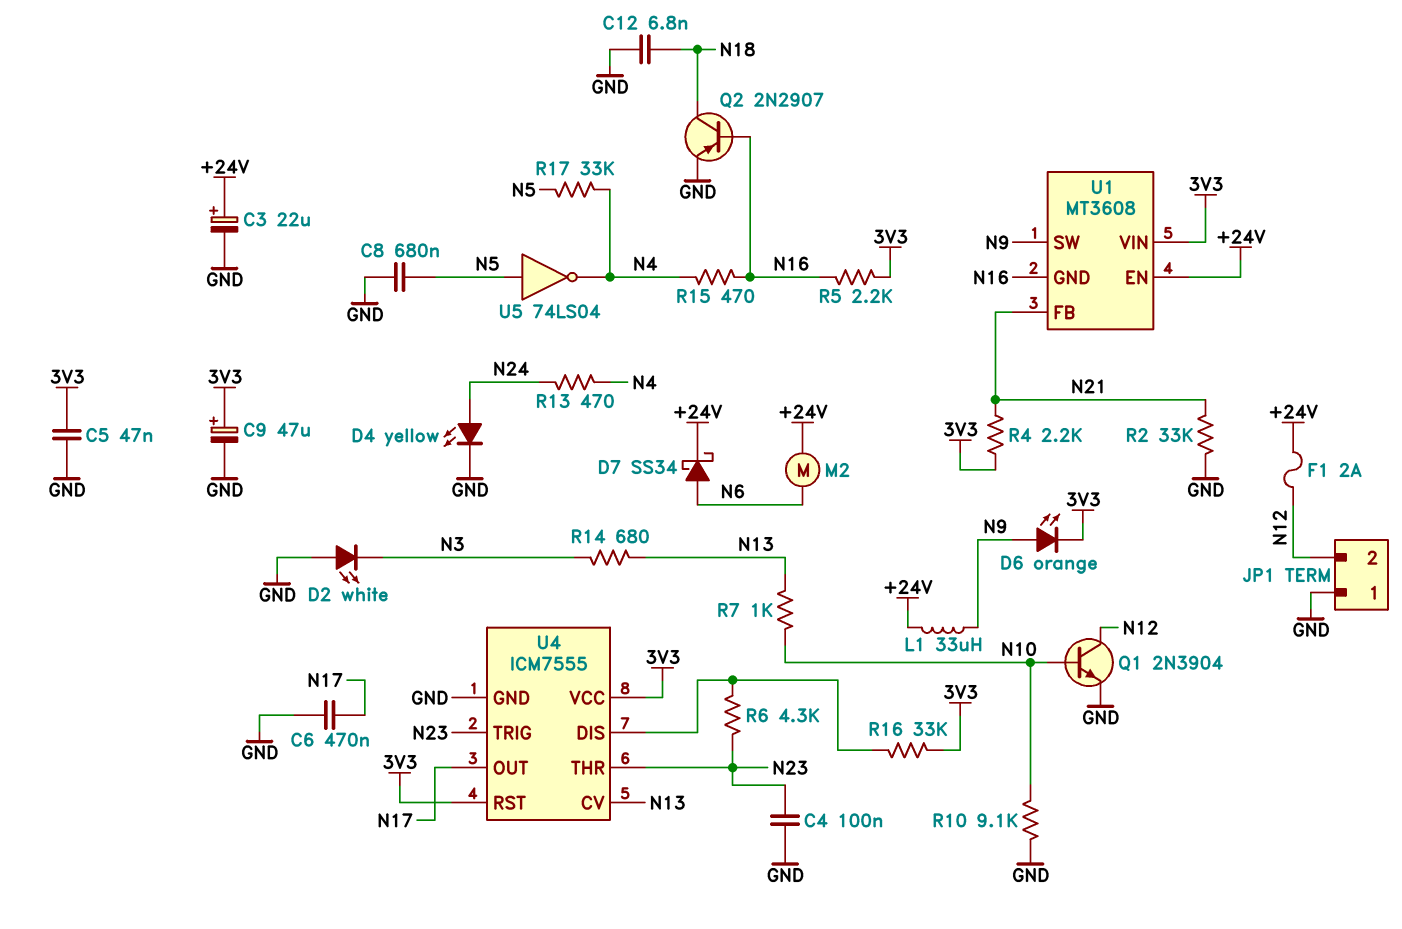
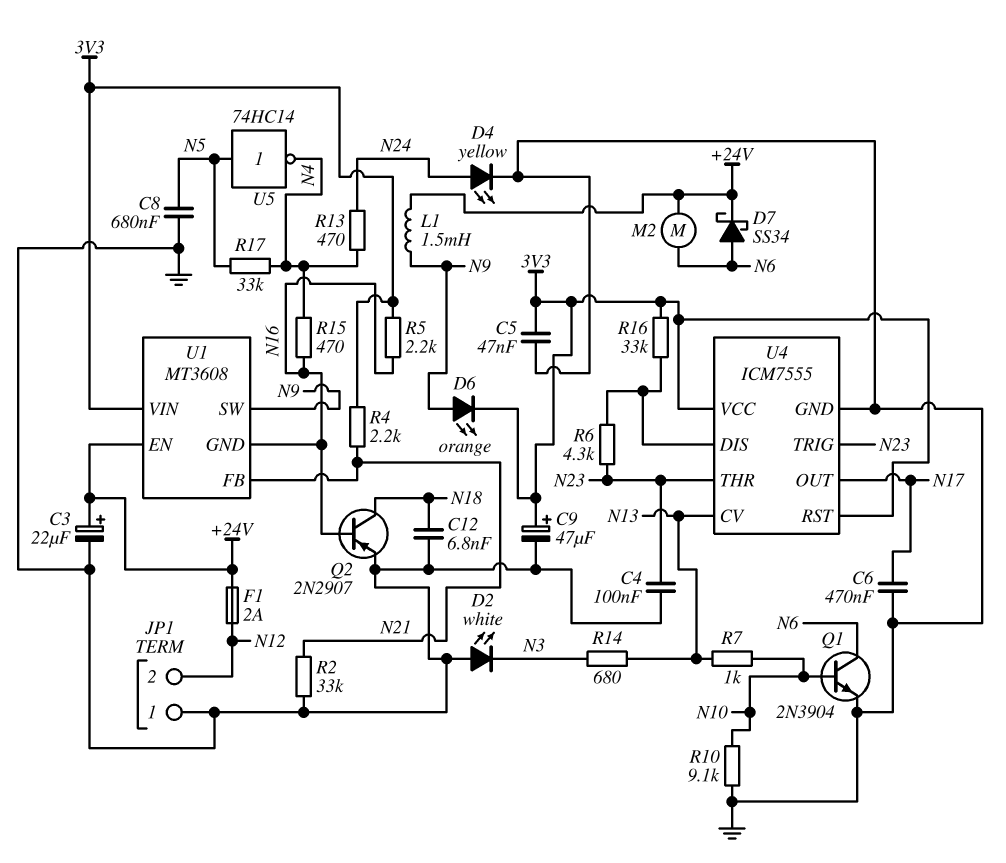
L1: 33uH (+24V, N9) -> 1.5mH (+24V, N9)
Q1: NPN 2N3904 (B N10, C N12, E GND) -> NPN 2N3904 (B N10, C N6, E GND)
U5: NOT 74LS04 (in N5, out N4) -> NOT 74HC14 (in N5, out N4)

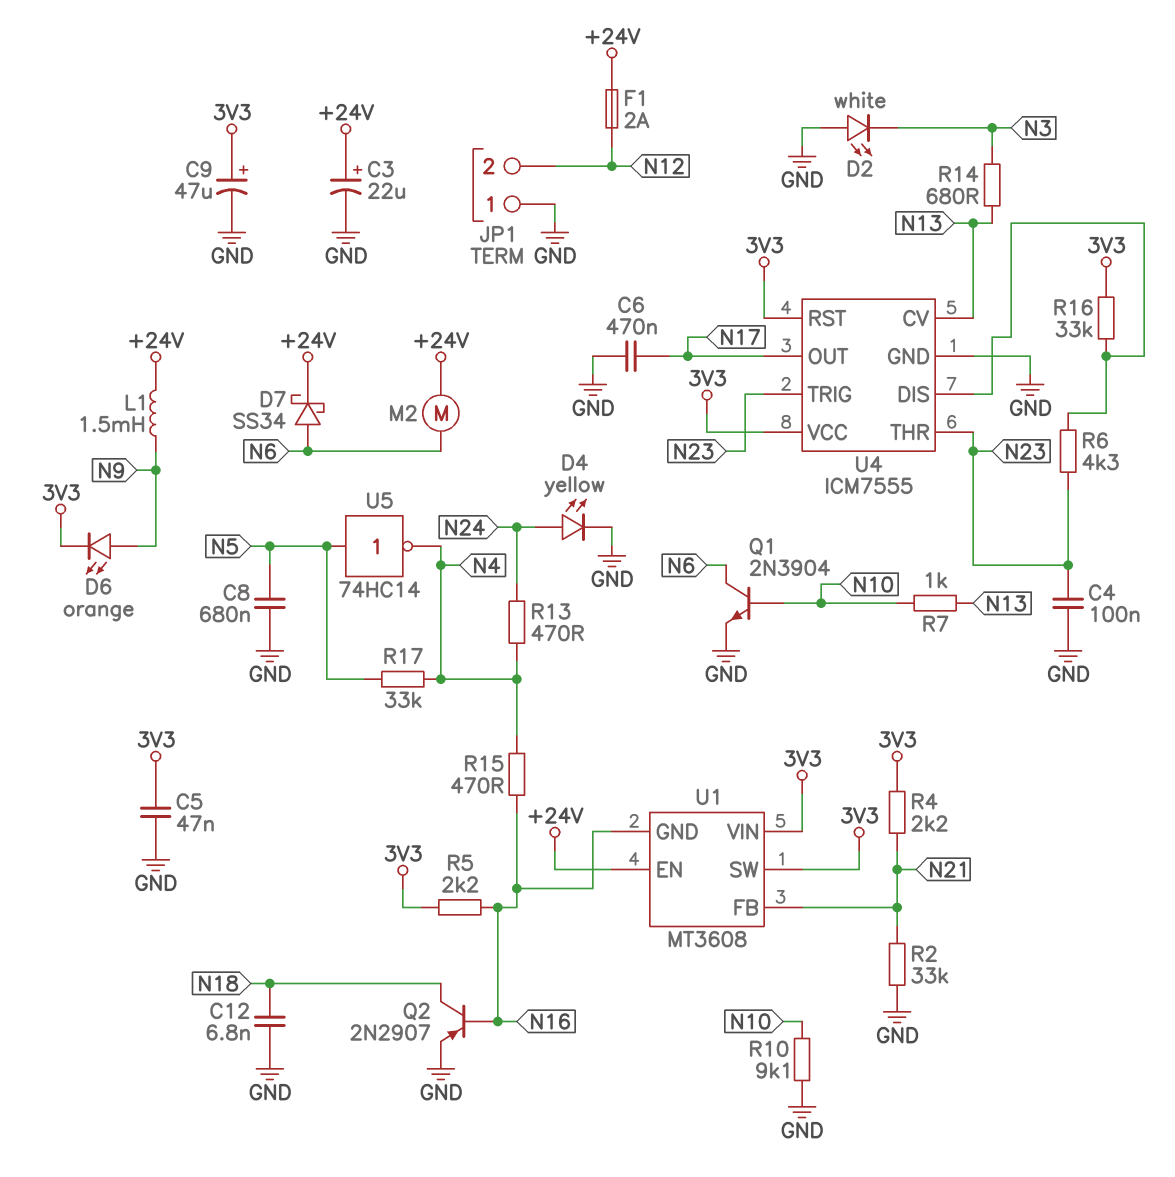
U1 pin SW: N9 -> 3V3

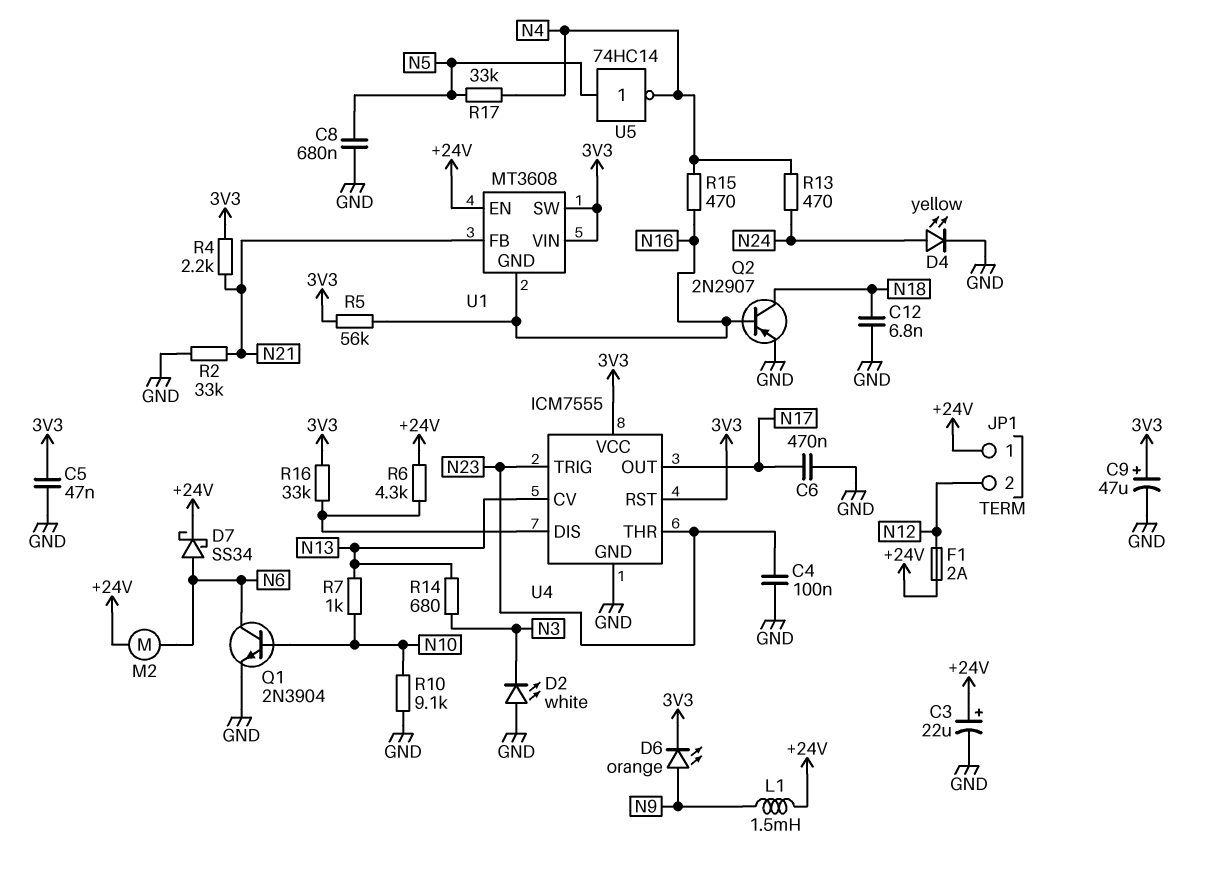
JP1 pin 1: GND -> +24V
R5: 2.2k (3V3, N16) -> 56k (3V3, N16)
R6: 4.3k (N23, U4/DIS) -> 4.3k (+24V, U4/DIS)

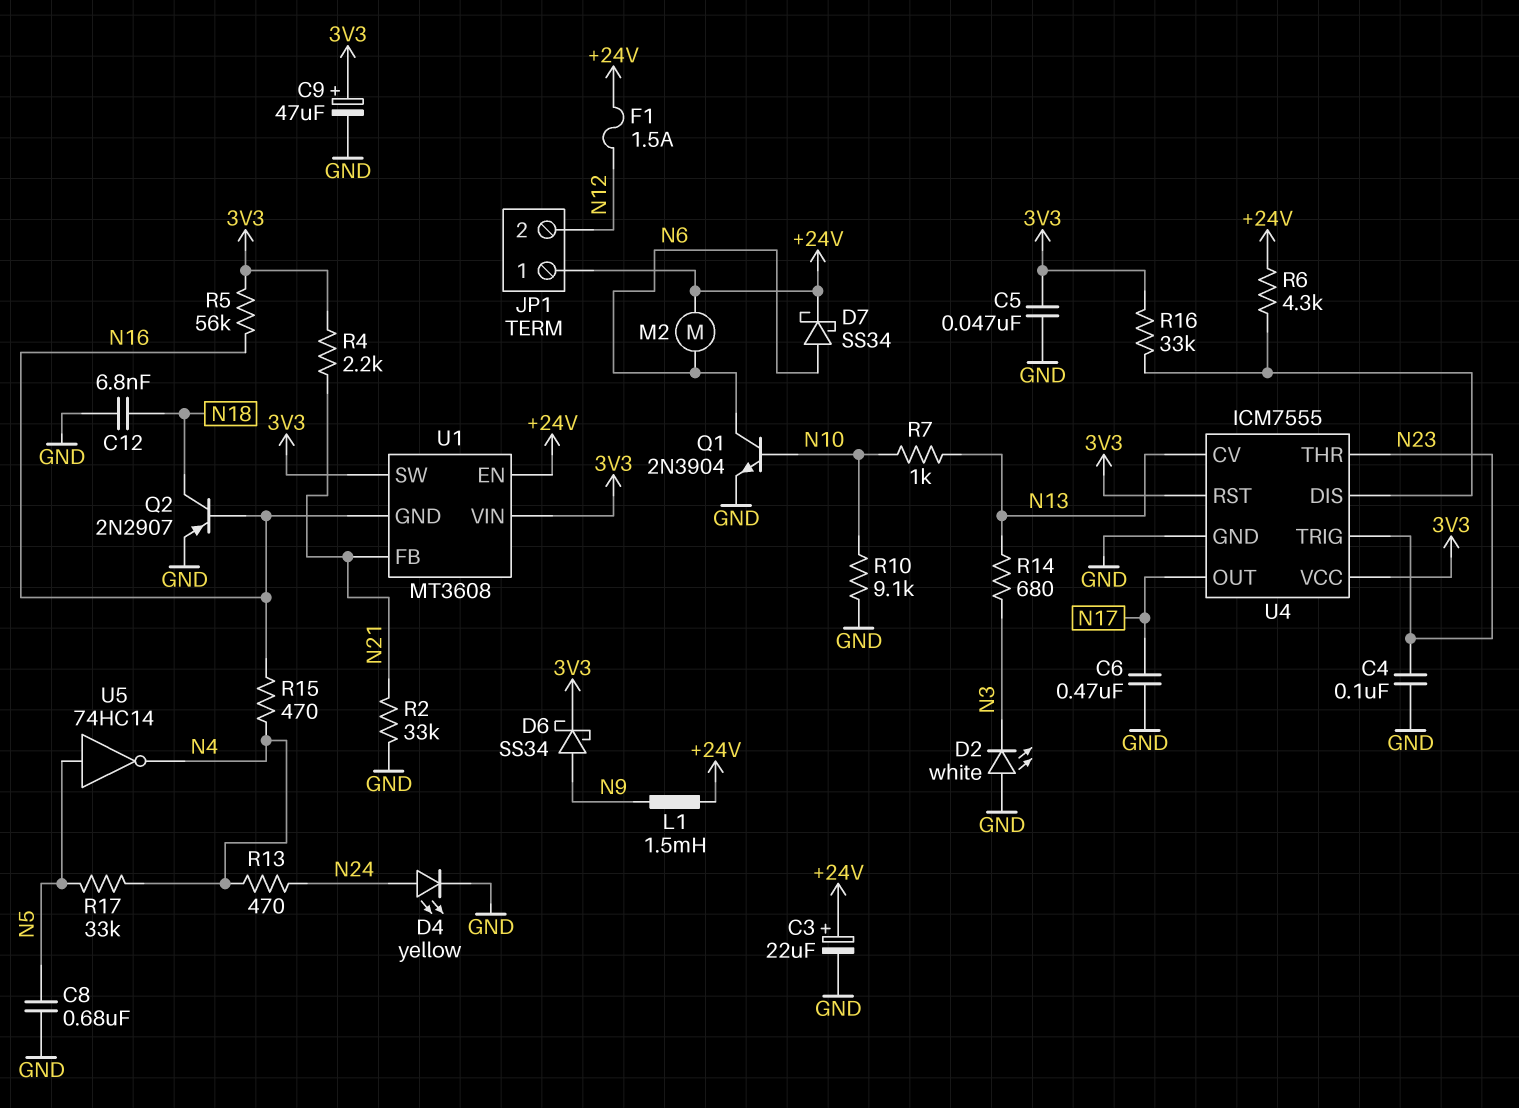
D6: LED orange (A N9, K 3V3) -> schottky SS34 (A N9, K 3V3)
F1: 2A (+24V, N12) -> 1.5A (+24V, N12)

